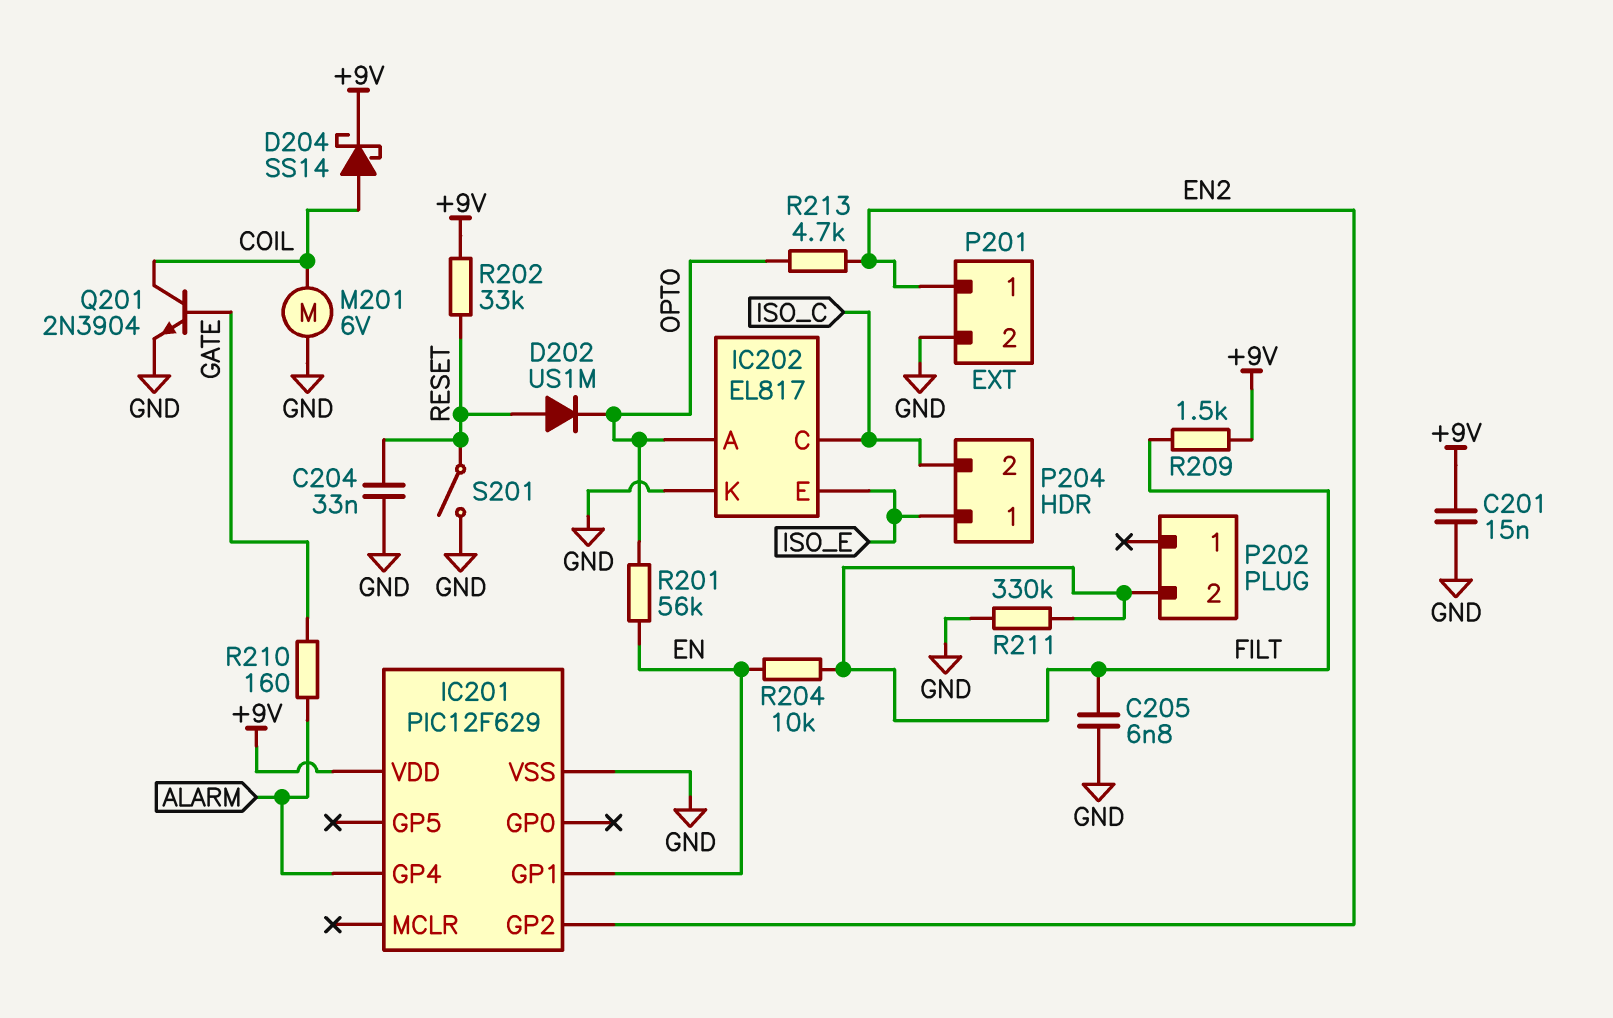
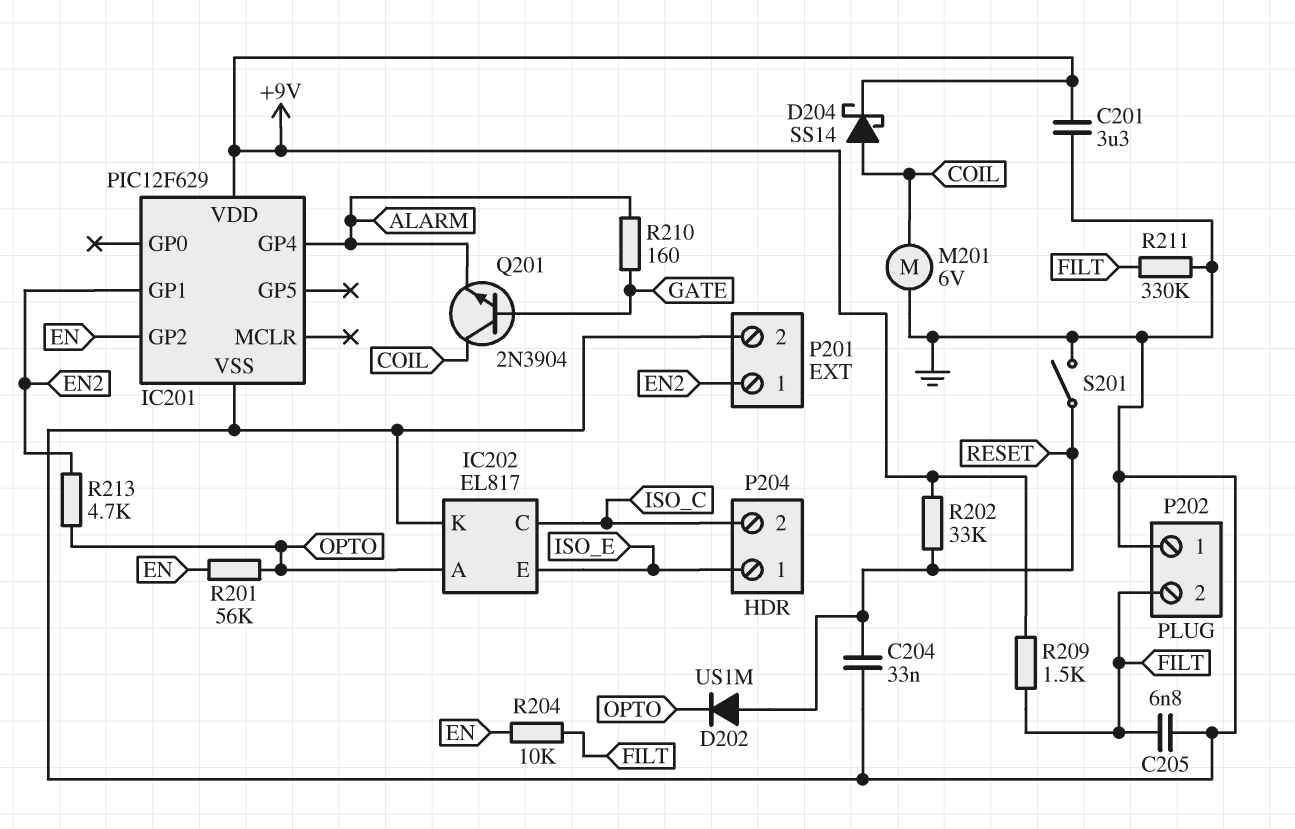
C201: 15nF (+9V, GND) -> 3.3uF (+9V, GND)
IC201 pin GP1: EN -> EN2
IC201 pin GP2: EN2 -> EN
P202 pin 1: none -> GND
Q201: NPN 2N3904 (B GATE, C COIL, E GND) -> NPN 2N3904 (B GATE, C COIL, E ALARM)

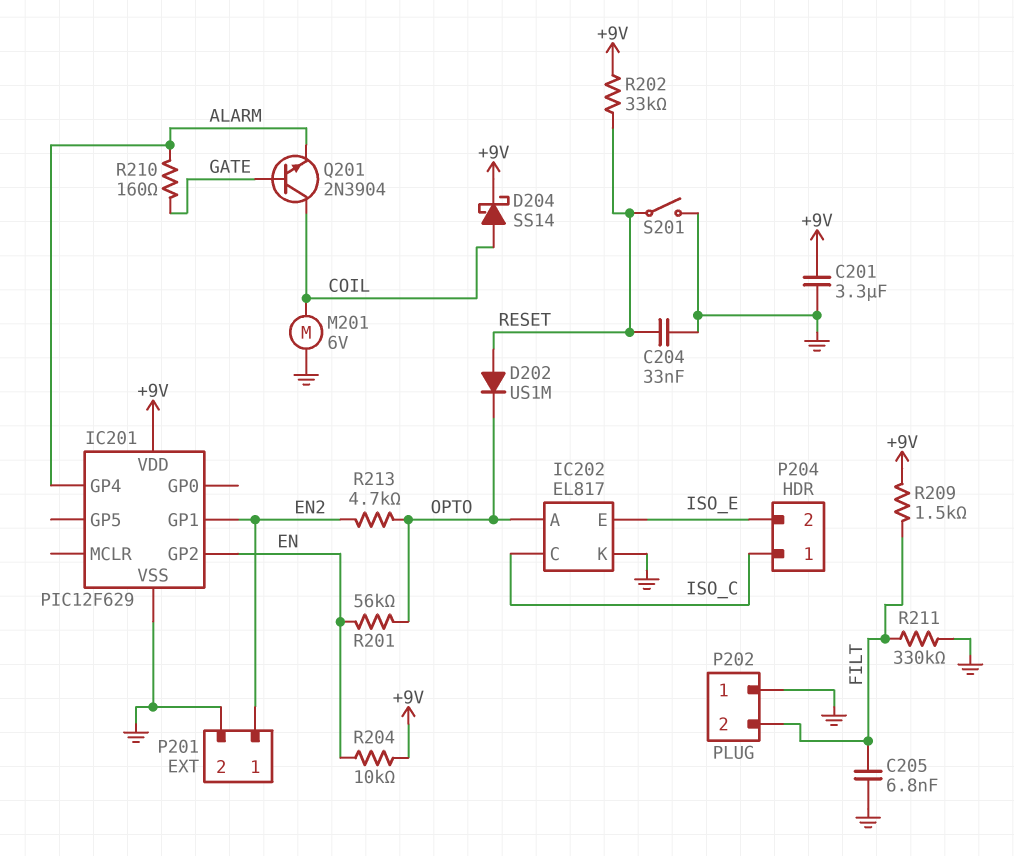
P204 pin 1: ISO_E -> ISO_C
P204 pin 2: ISO_C -> ISO_E
R204: 10k (EN, FILT) -> 10k (+9V, EN)

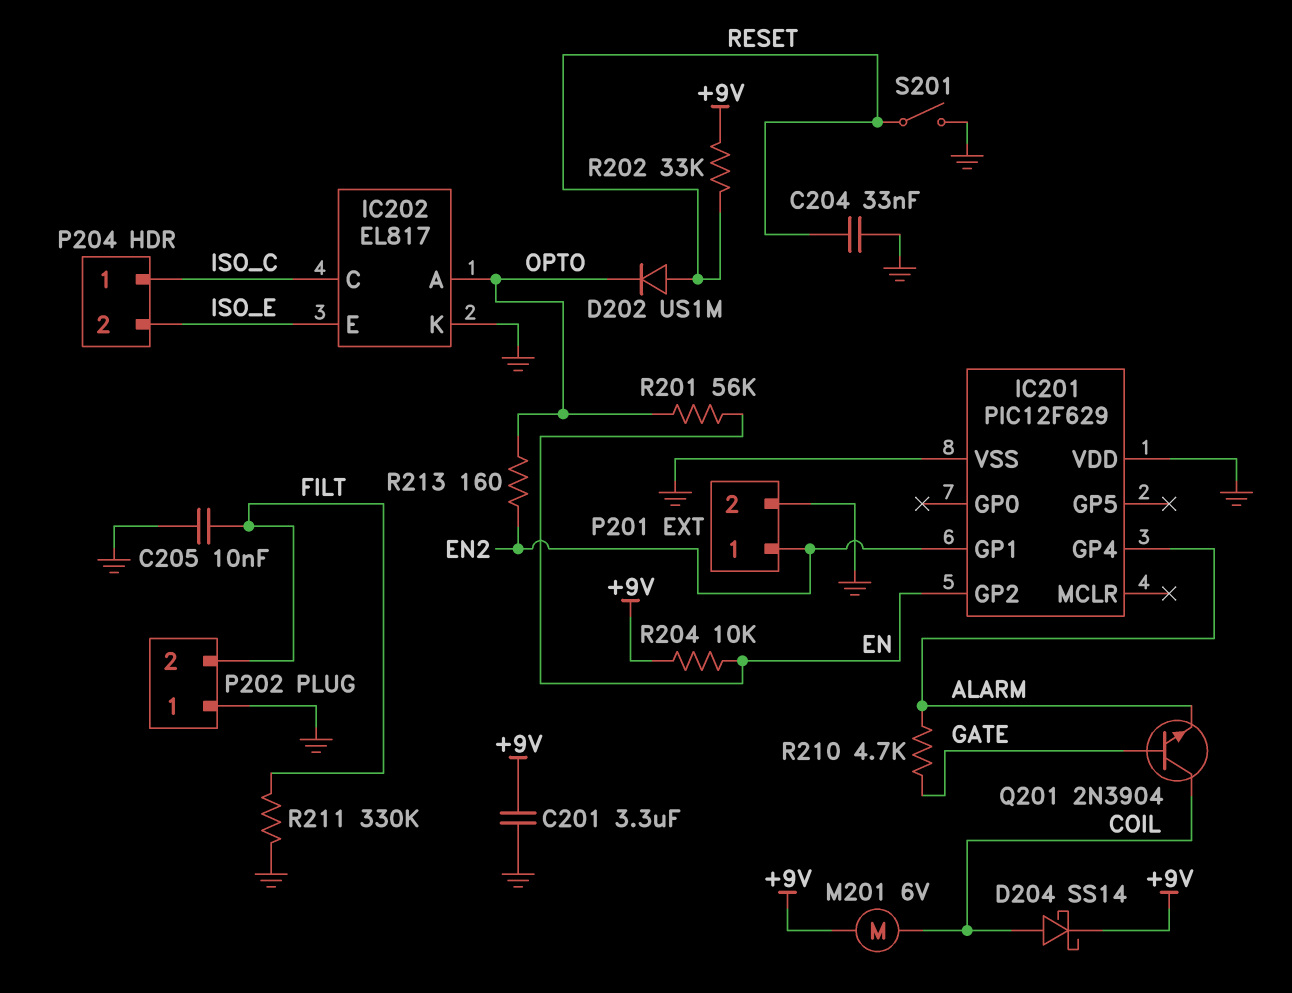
C205: 6.8nF (FILT, GND) -> 10nF (FILT, GND)
IC201 pin VDD: +9V -> GND
M201: motor 6V (COIL, GND) -> motor 6V (+9V, COIL)
R209: 1.5k (+9V, FILT) -> none
R210: 160 (ALARM, GATE) -> 4.7k (ALARM, GATE)
R213: 4.7k (EN2, OPTO) -> 160 (EN2, OPTO)

